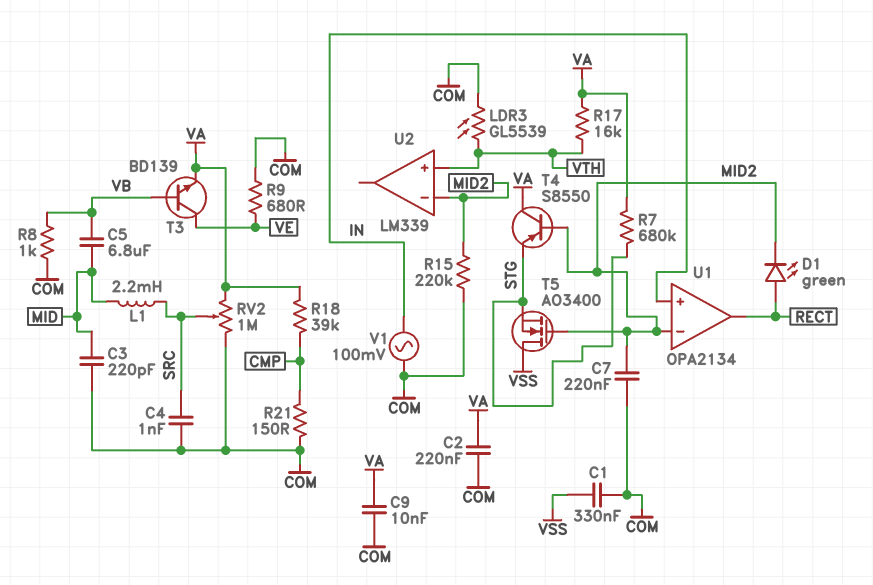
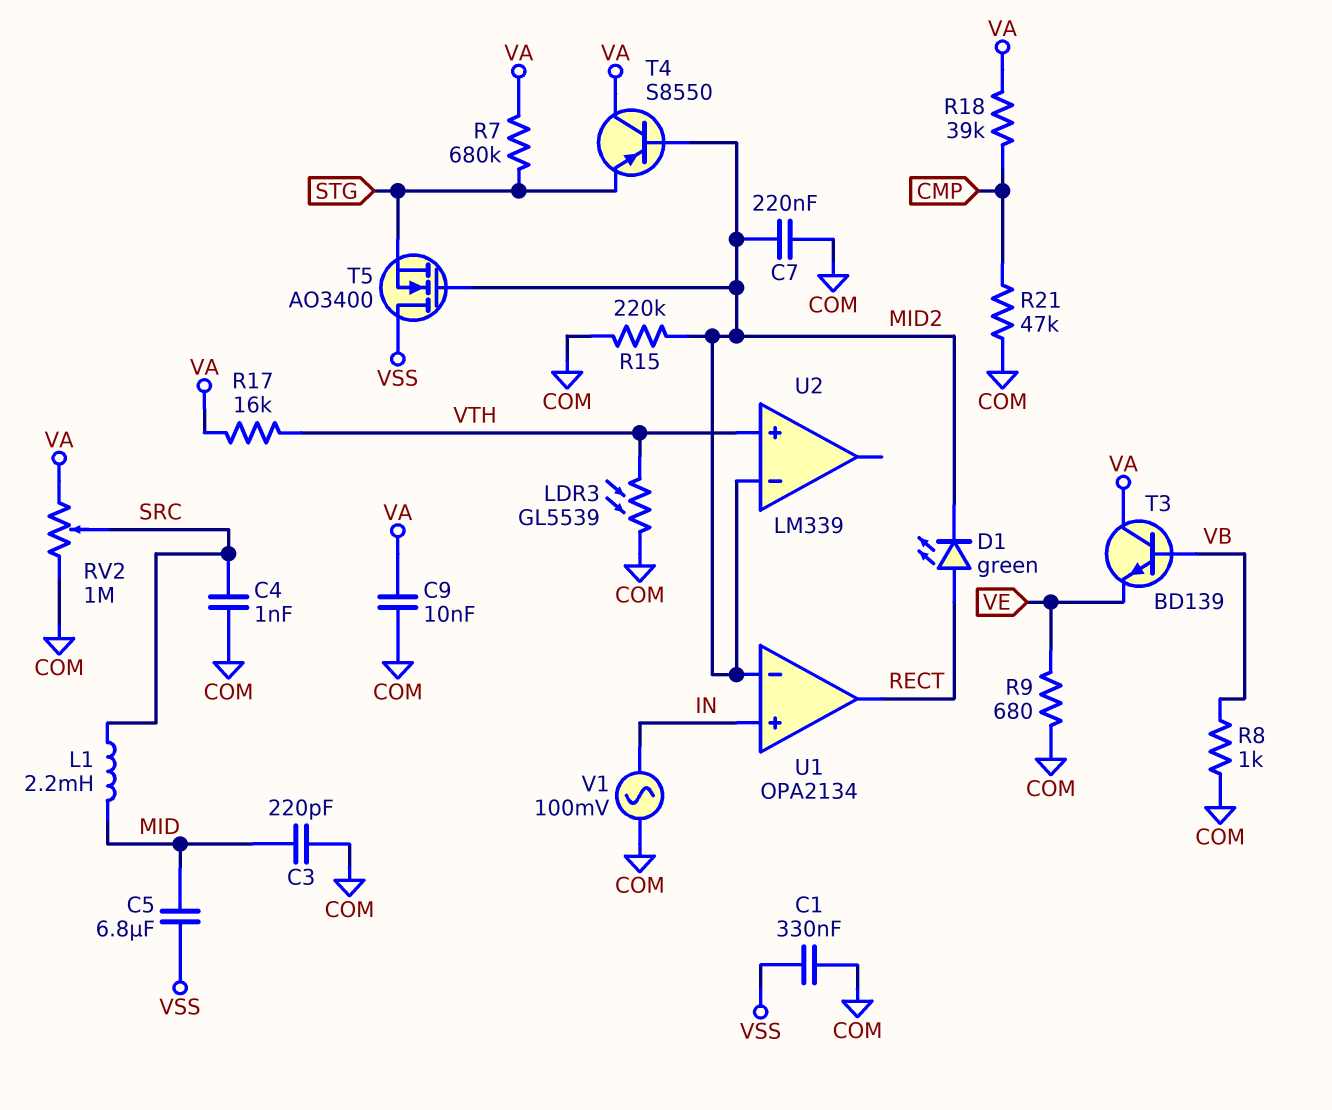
C2: 220nF (COM, VA) -> none
C5: 6.8uF (MID, VB) -> 6.8uF (MID, VSS)
R21: 150 (CMP, COM) -> 47k (CMP, COM)
T3: NPN BD139 (B VB, C VE, E VA) -> NPN BD139 (B VB, C VA, E VE)

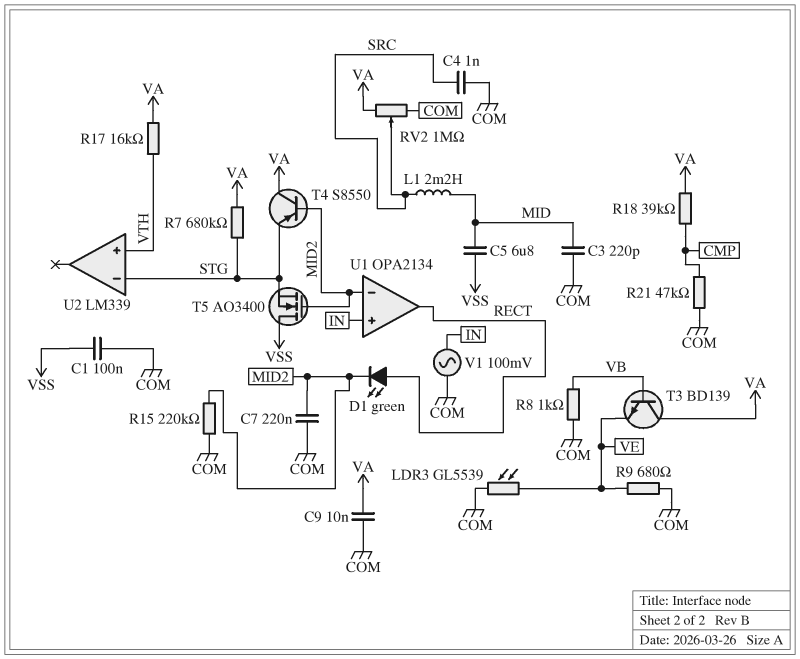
C1: 330nF (COM, VSS) -> 100nF (COM, VSS)
LDR3: GL5539 (COM, VTH) -> GL5539 (COM, VE)
U2 pin in-: MID2 -> STG

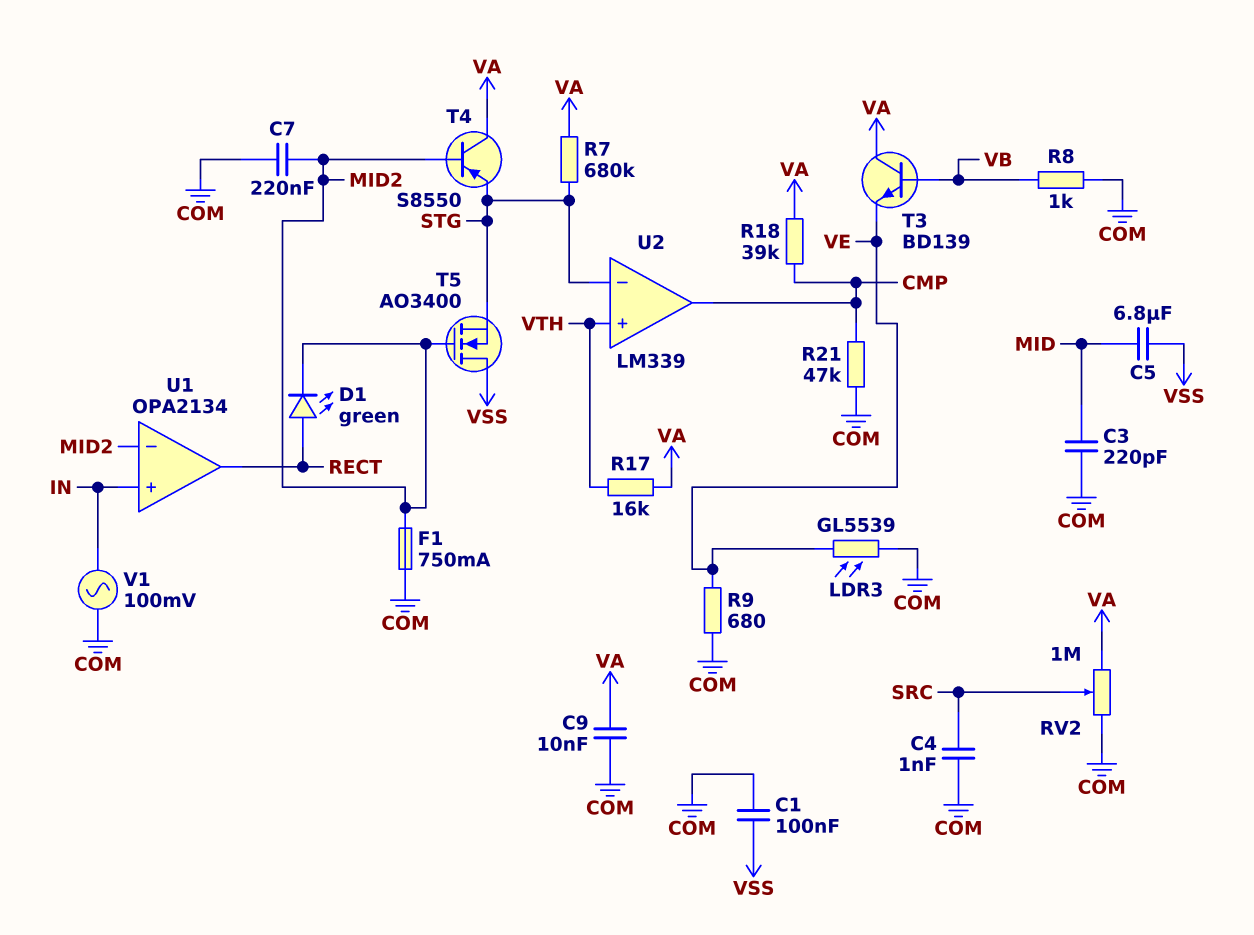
F1: none -> 750mA (COM, MID2)
L1: 2.2mH (MID, SRC) -> none
R15: 220k (COM, MID2) -> none
U2 pin out: none -> CMP

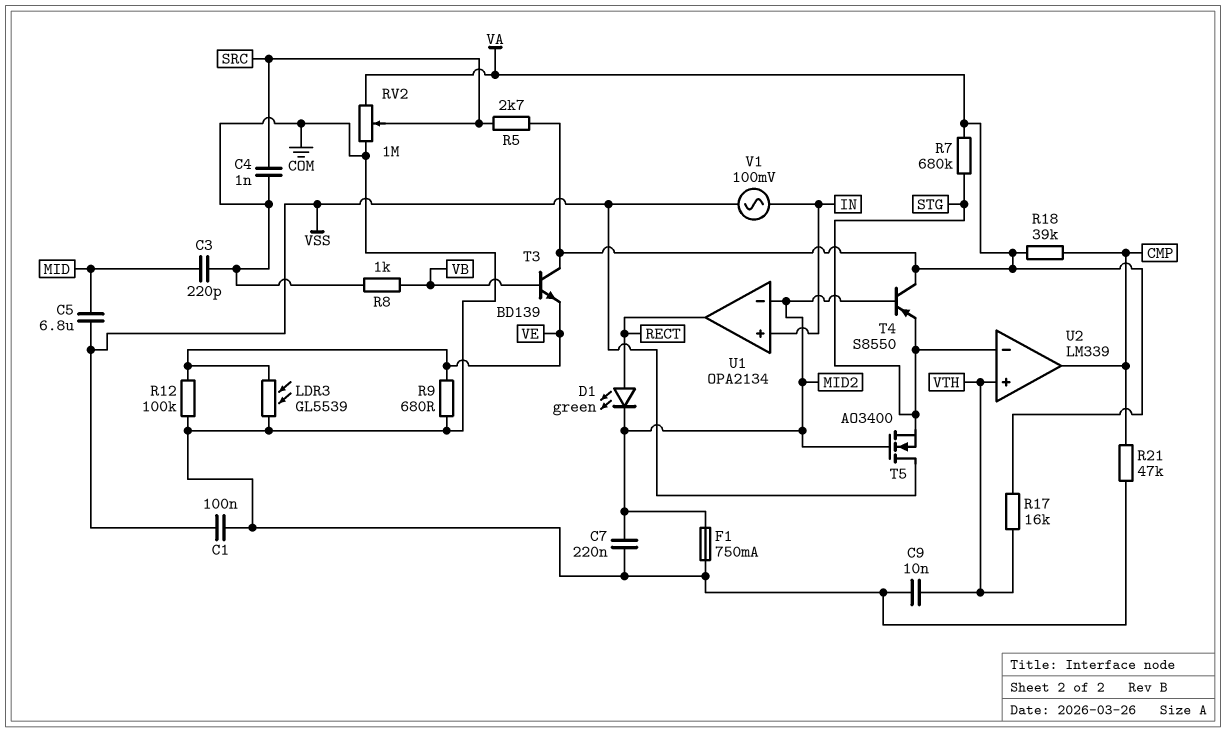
C9: 10nF (COM, VA) -> 10nF (COM, VTH)
R5: none -> 2.7k (SRC, VA)
R12: none -> 100k (COM, VE)
V1: AC 100mV (COM, IN) -> AC 100mV (IN, VSS)

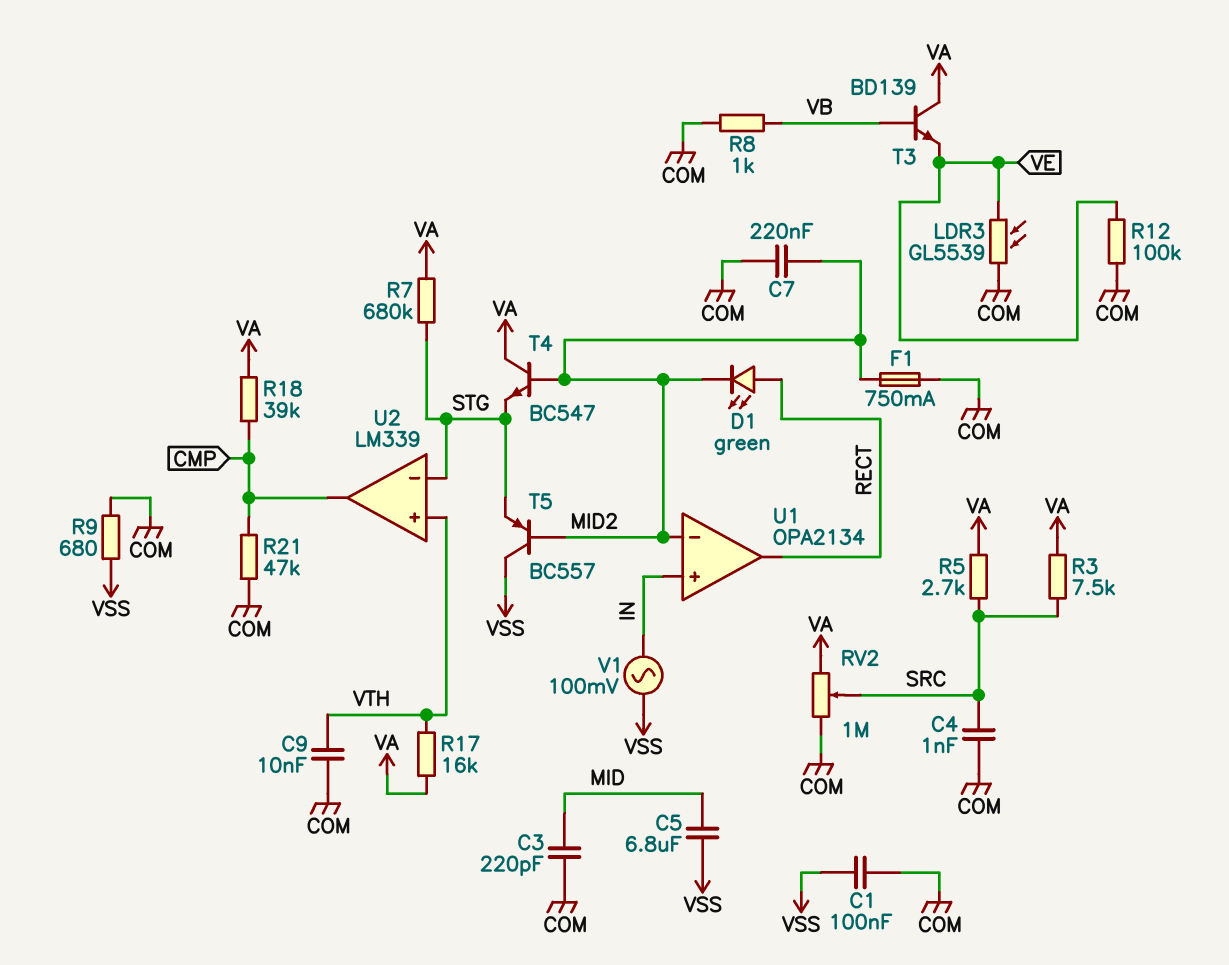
R3: none -> 7.5k (SRC, VA)
R9: 680 (COM, VE) -> 680 (COM, VSS)
T4: PNP S8550 (B MID2, C VA, E STG) -> NPN BC547 (B MID2, C VA, E STG)
T5: NMOS AO3400 (G MID2, D VSS, S STG) -> PNP BC557 (B MID2, C VSS, E STG)

